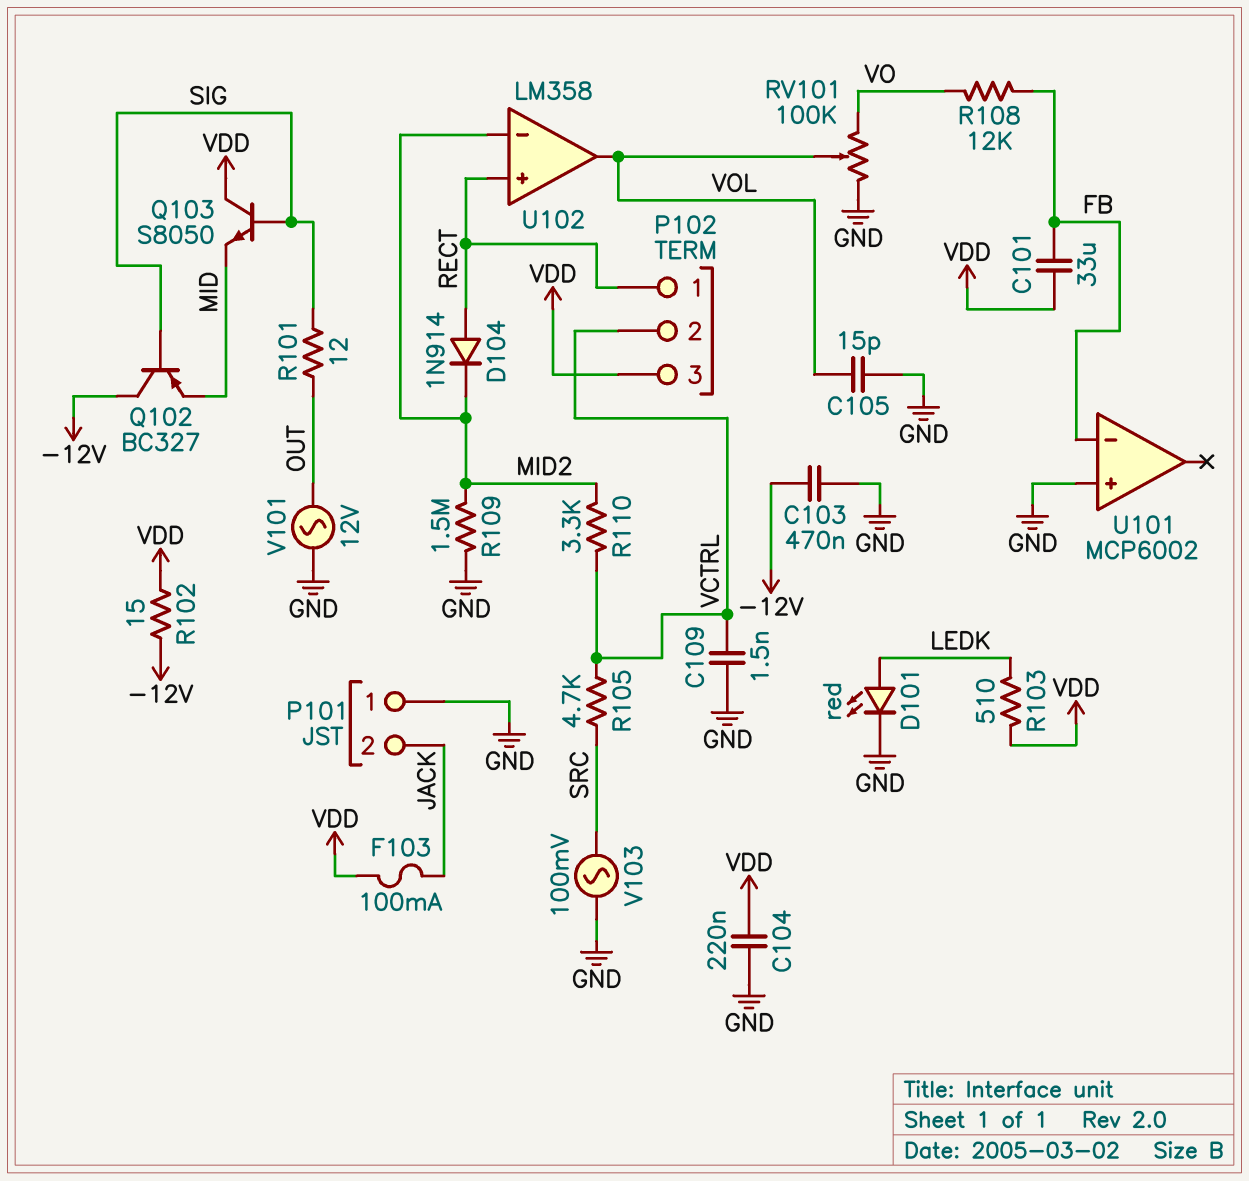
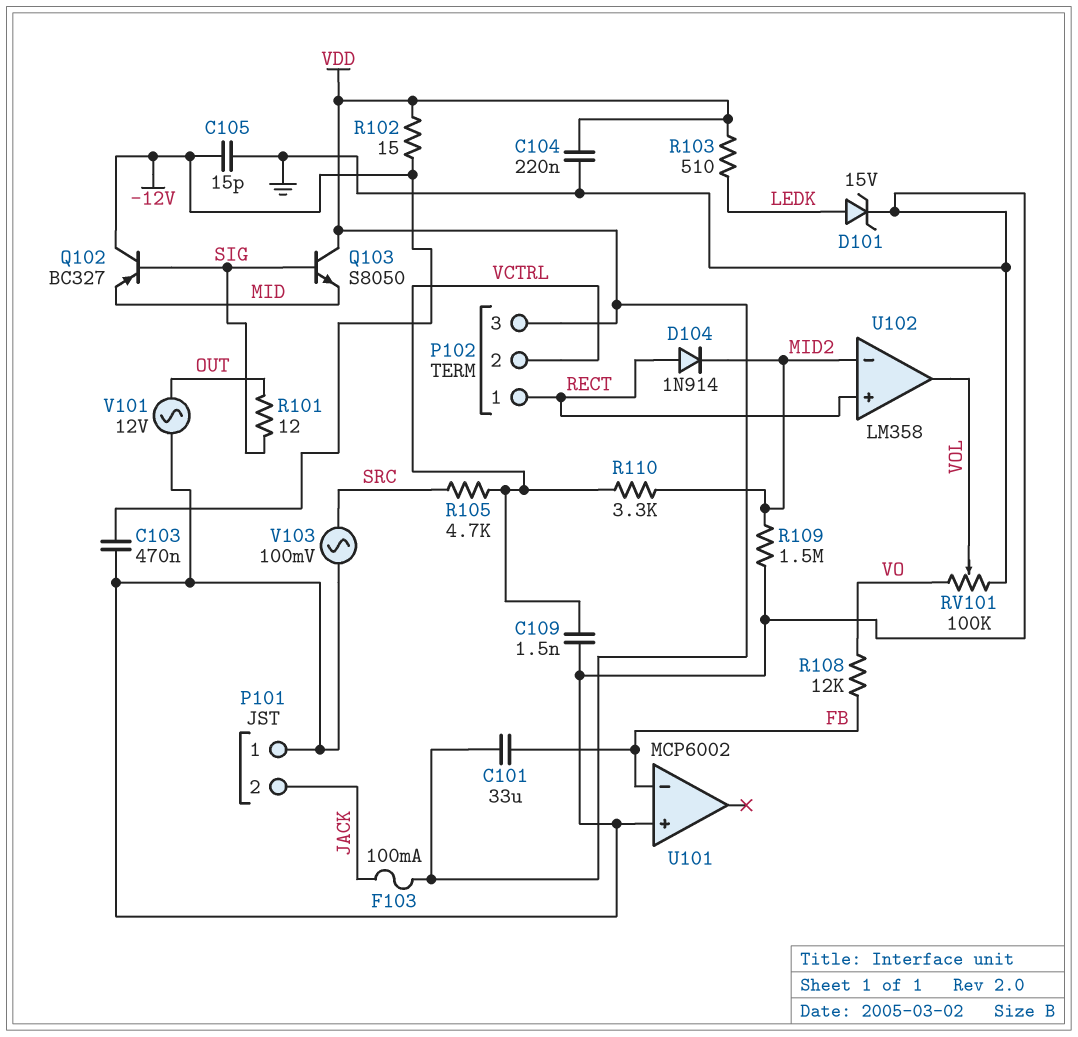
C105: 15pF (GND, VOL) -> 15pF (-12V, GND)
D101: LED red (A LEDK, K GND) -> zener 15V (A LEDK, K GND)

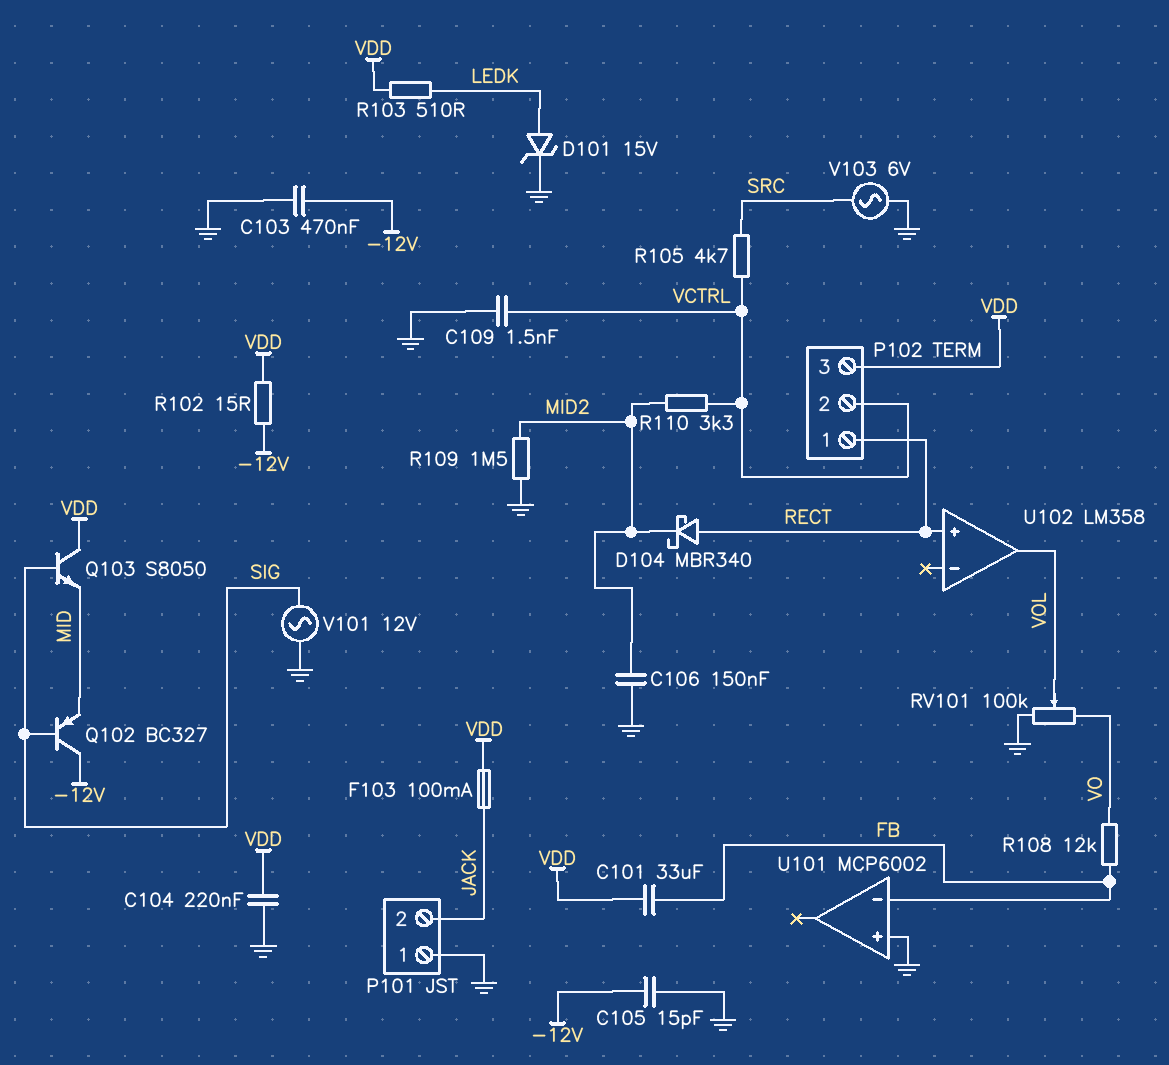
C106: none -> 150nF (GND, MID2)
D104: diode 1N914 (A RECT, K MID2) -> schottky MBR340 (A RECT, K MID2)
R101: 12 (OUT, SIG) -> none
U102 pin in-: MID2 -> none
V101: AC 12V (GND, OUT) -> AC 12V (GND, SIG)
V103: AC 100mV (GND, SRC) -> AC 6V (GND, SRC)

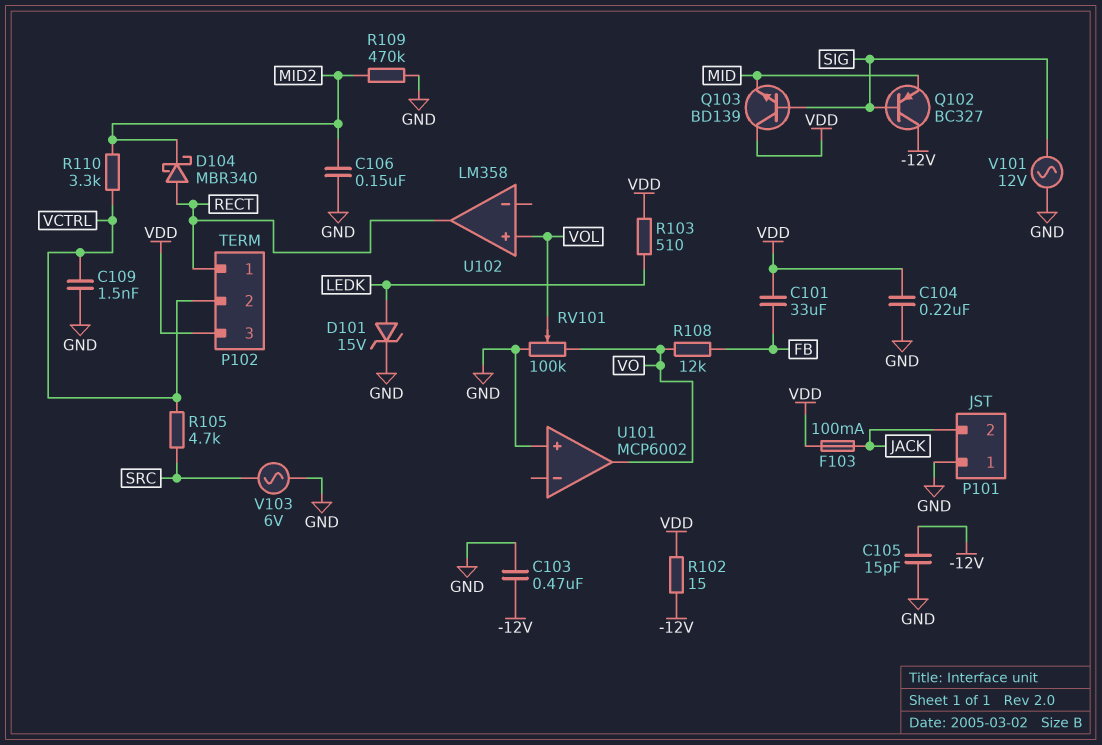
Q103: NPN S8050 (B SIG, C VDD, E MID) -> NPN BD139 (B SIG, C VDD, E MID)
R109: 1.5M (GND, MID2) -> 470k (GND, MID2)
U101 pin in-: FB -> none
U101 pin out: none -> VO
U102 pin in+: RECT -> VOL
U102 pin out: VOL -> RECT

